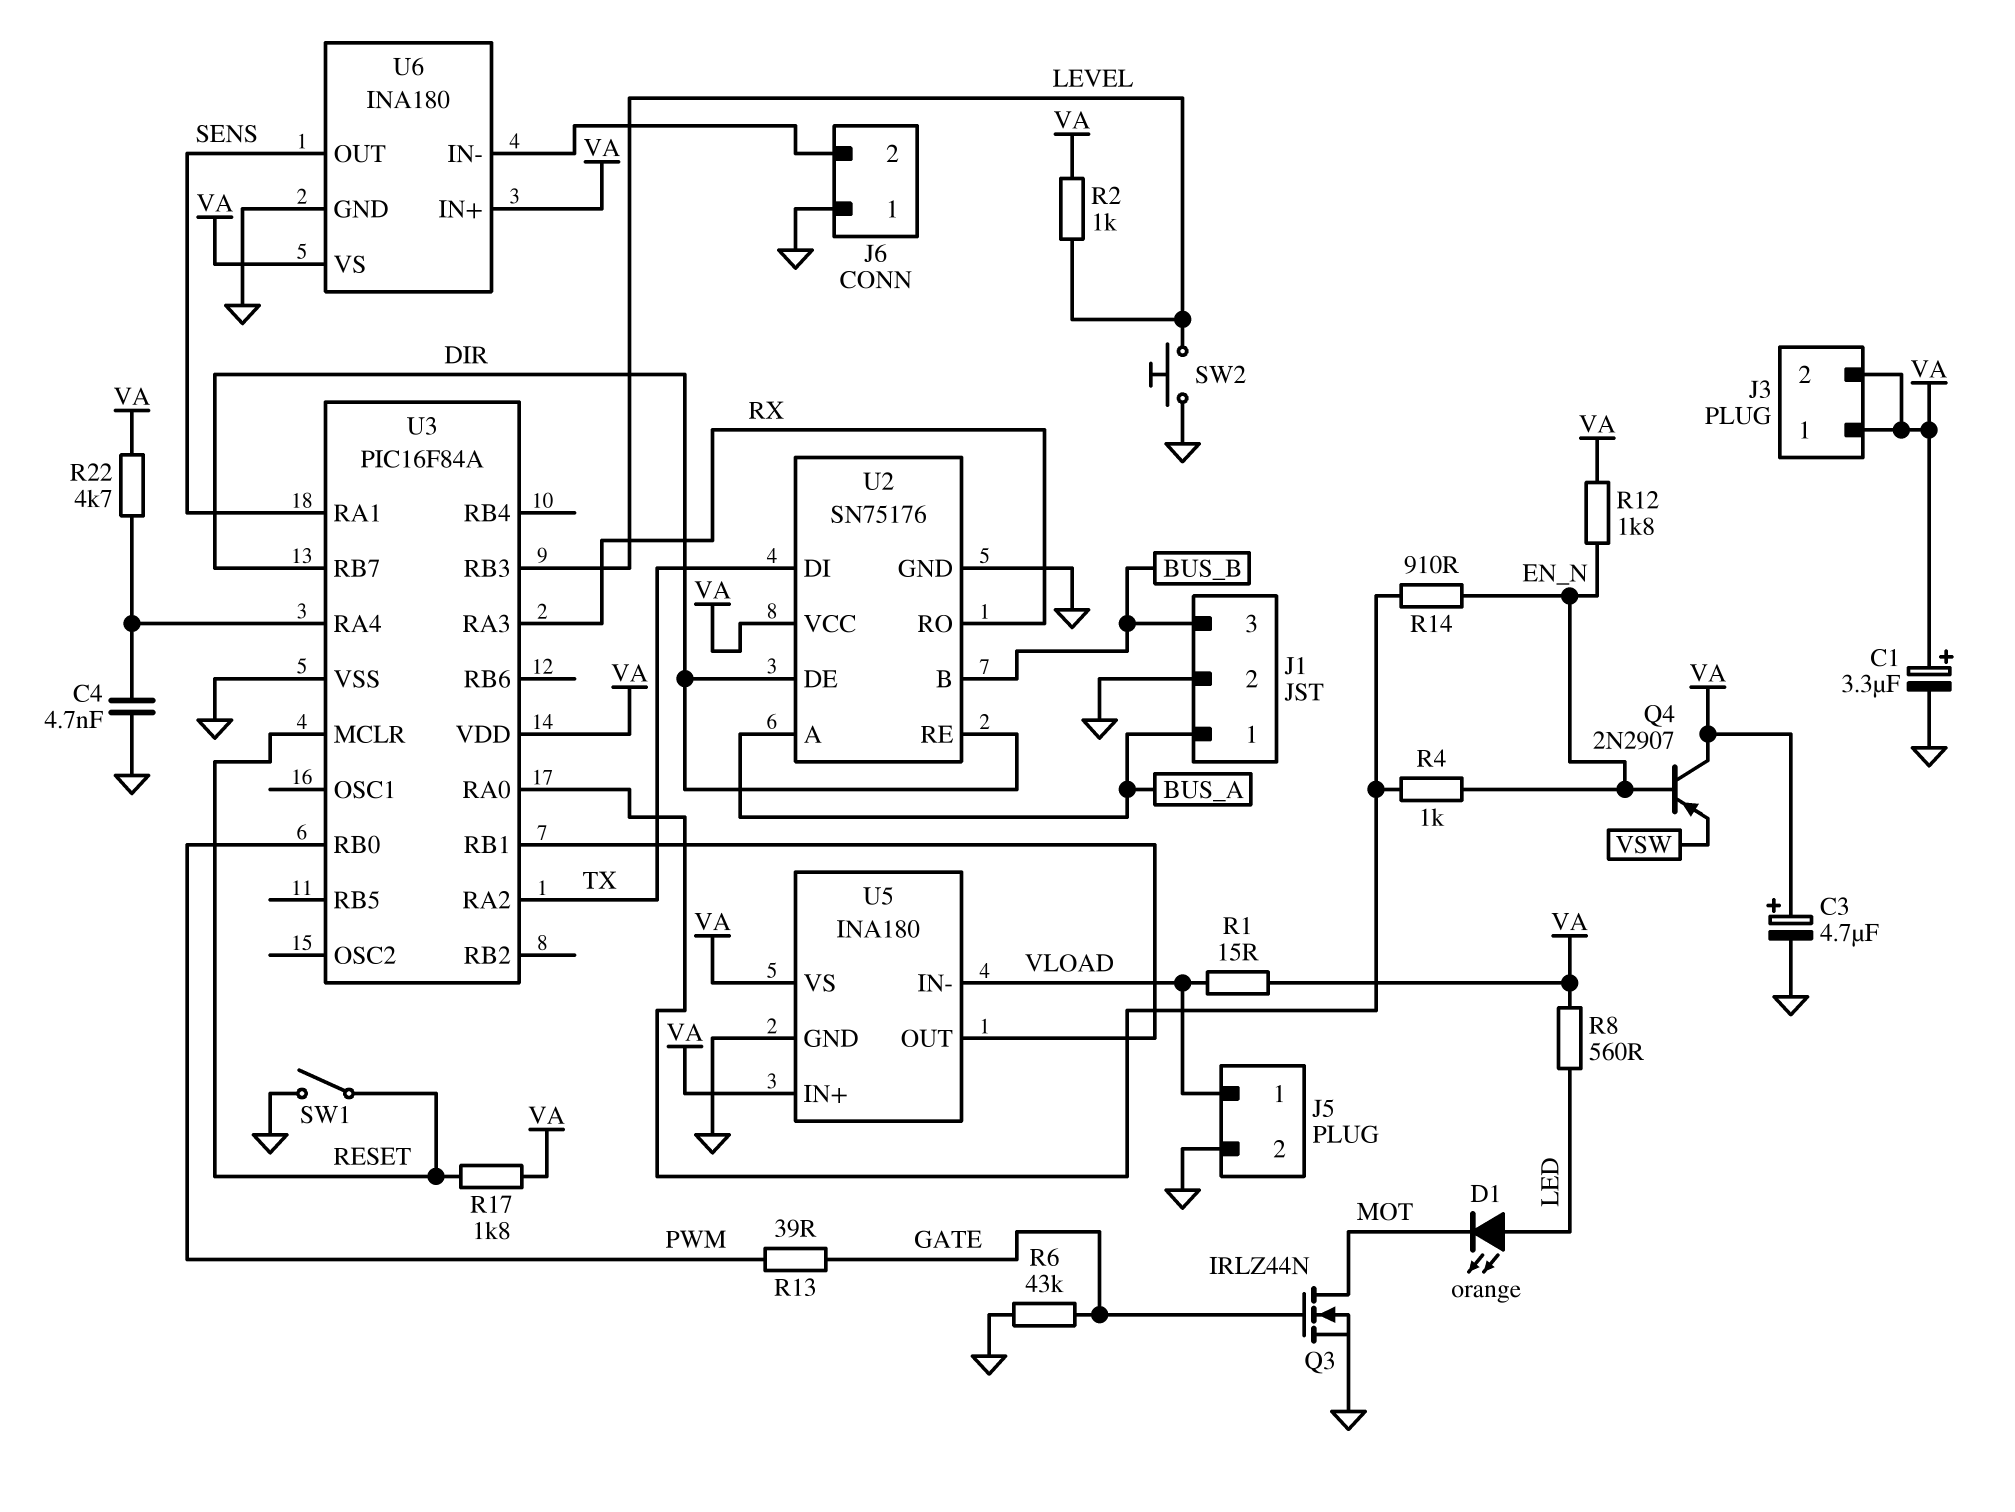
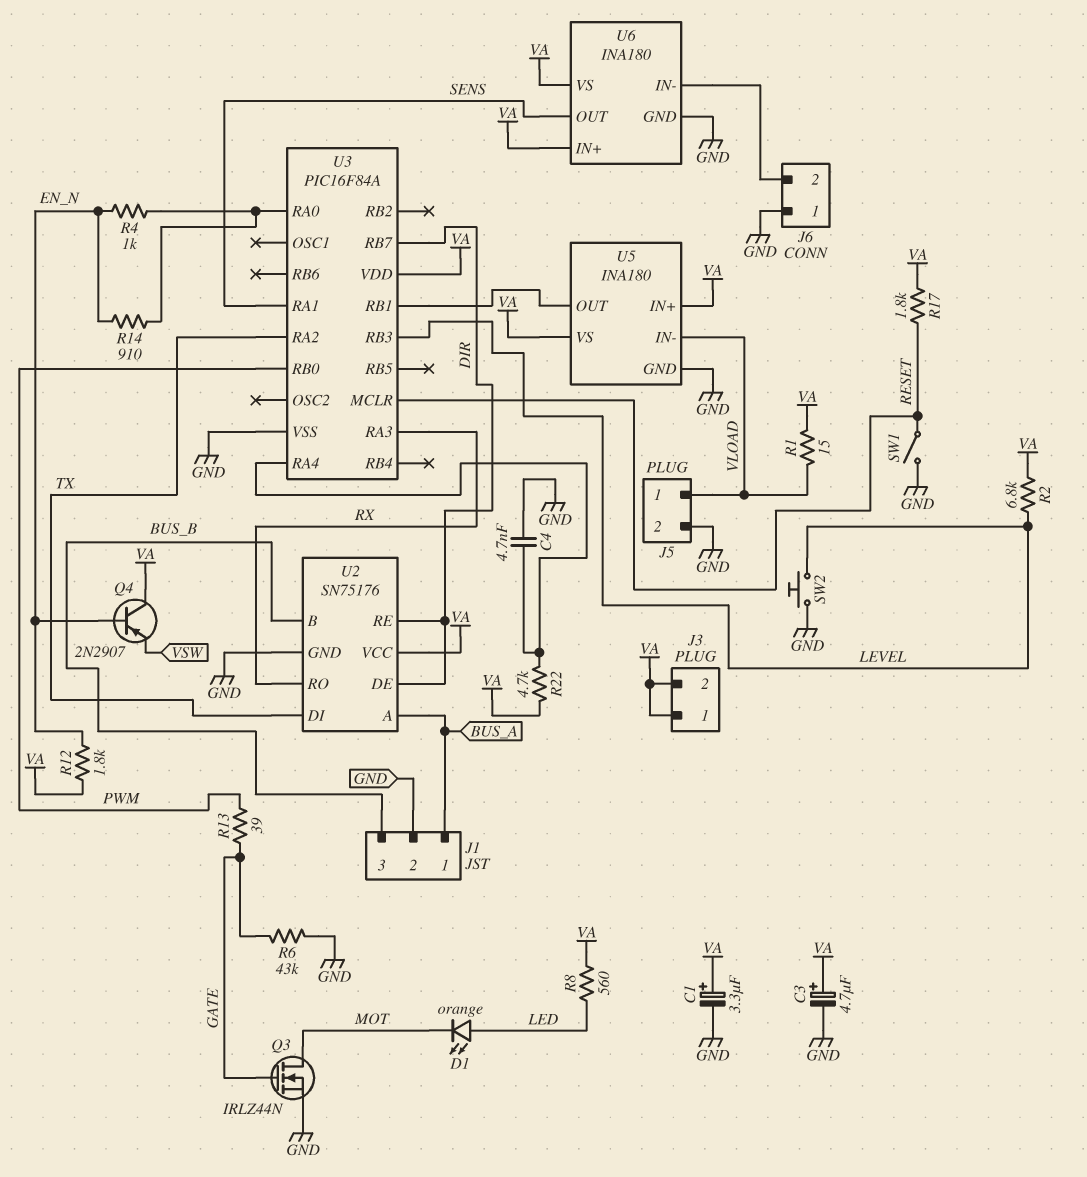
R2: 1k (LEVEL, VA) -> 6.8k (LEVEL, VA)

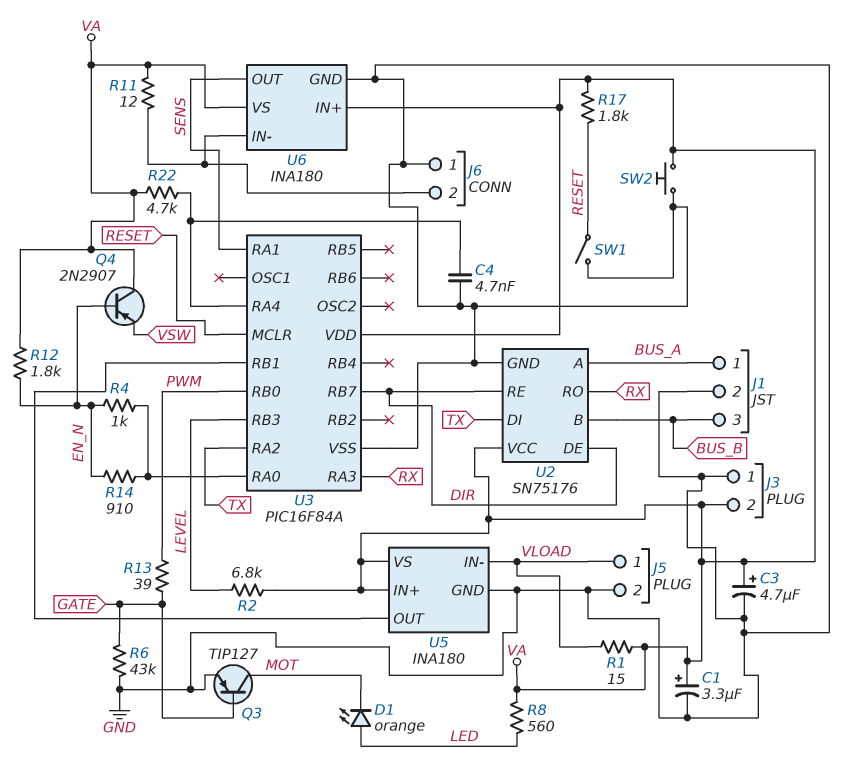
J3 pin 1: VA -> GND
Q3: NMOS IRLZ44N (G GATE, D MOT, S GND) -> PNP TIP127 (B GATE, C MOT, E GND)
R11: none -> 12 (J6/2, VA)
SW2: button (GND, LEVEL) -> button (GND, VA)

